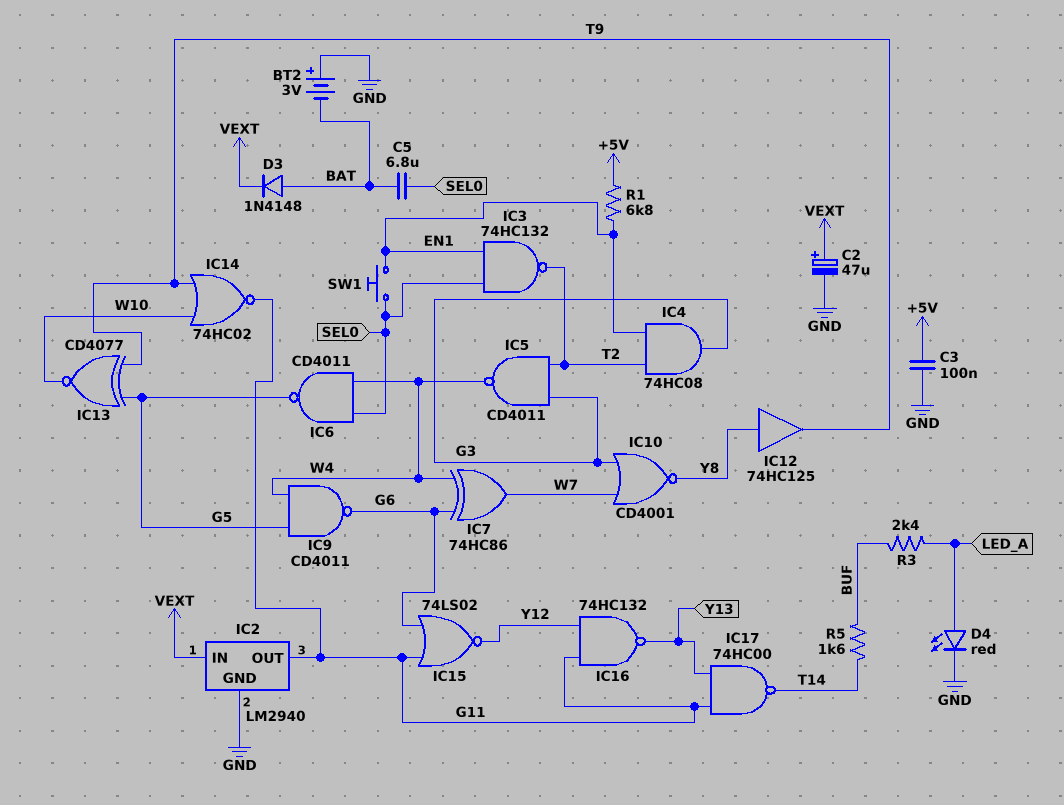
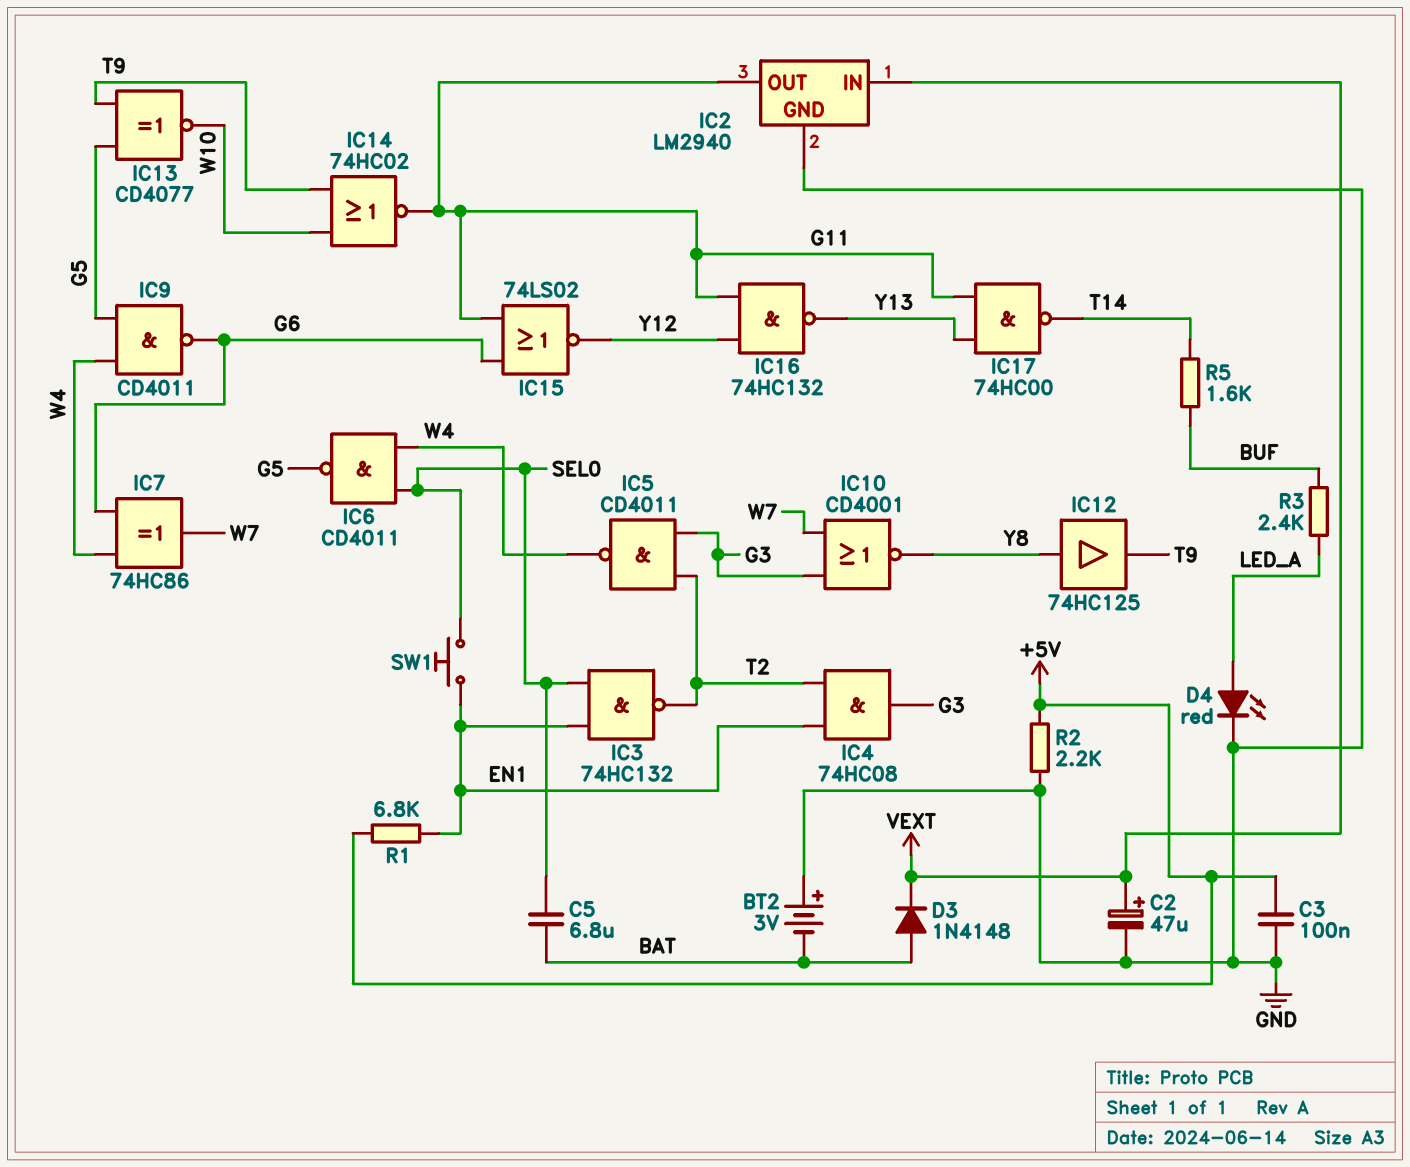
R2: none -> 2.2k (+5V, GND)

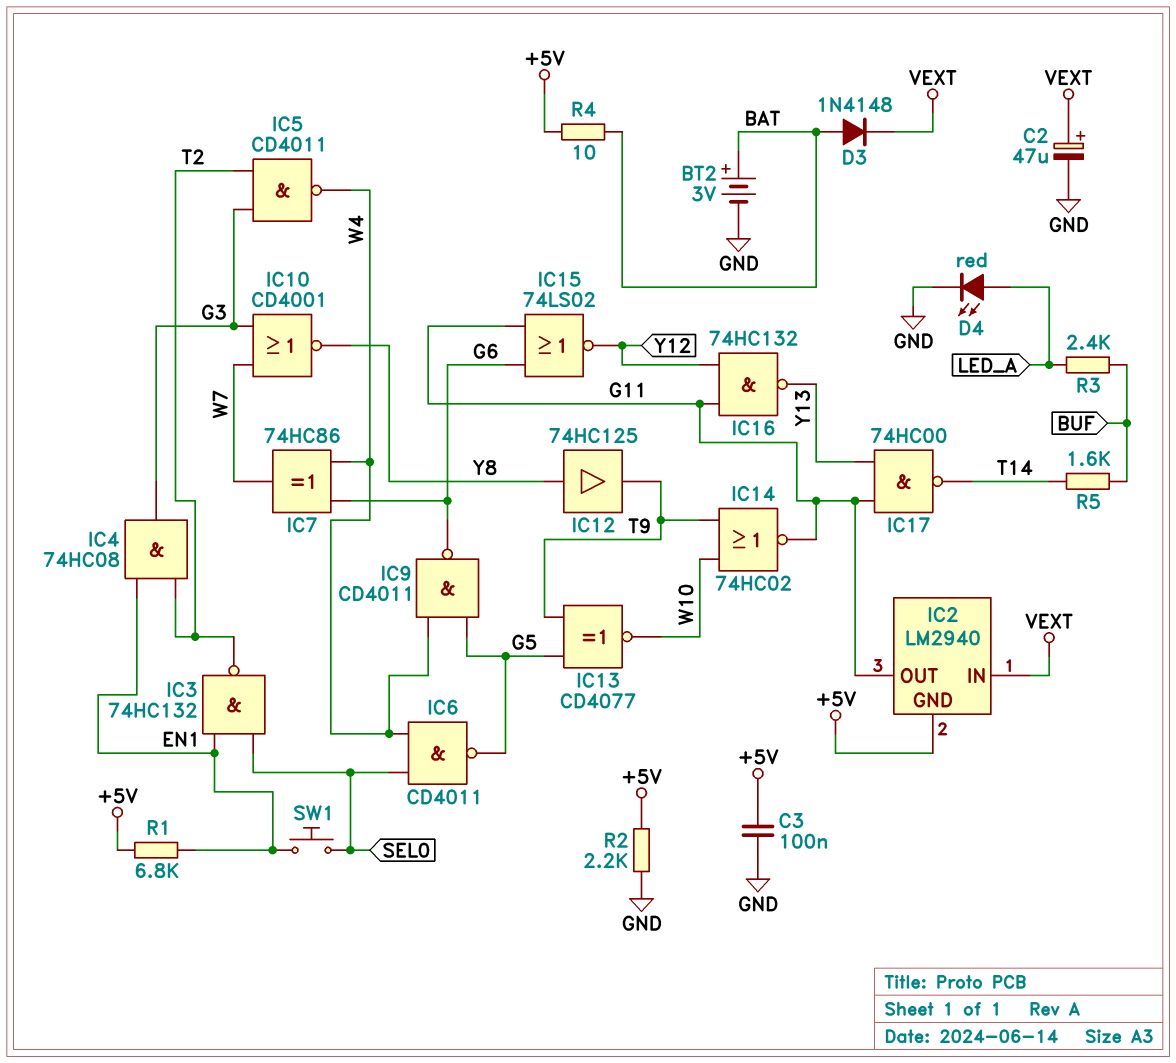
BT2: 3V (plus GND, minus BAT) -> 3V (plus BAT, minus GND)
C5: 6.8uF (BAT, SEL0) -> none
IC2 pin GND: GND -> +5V
R4: none -> 10 (+5V, BAT)

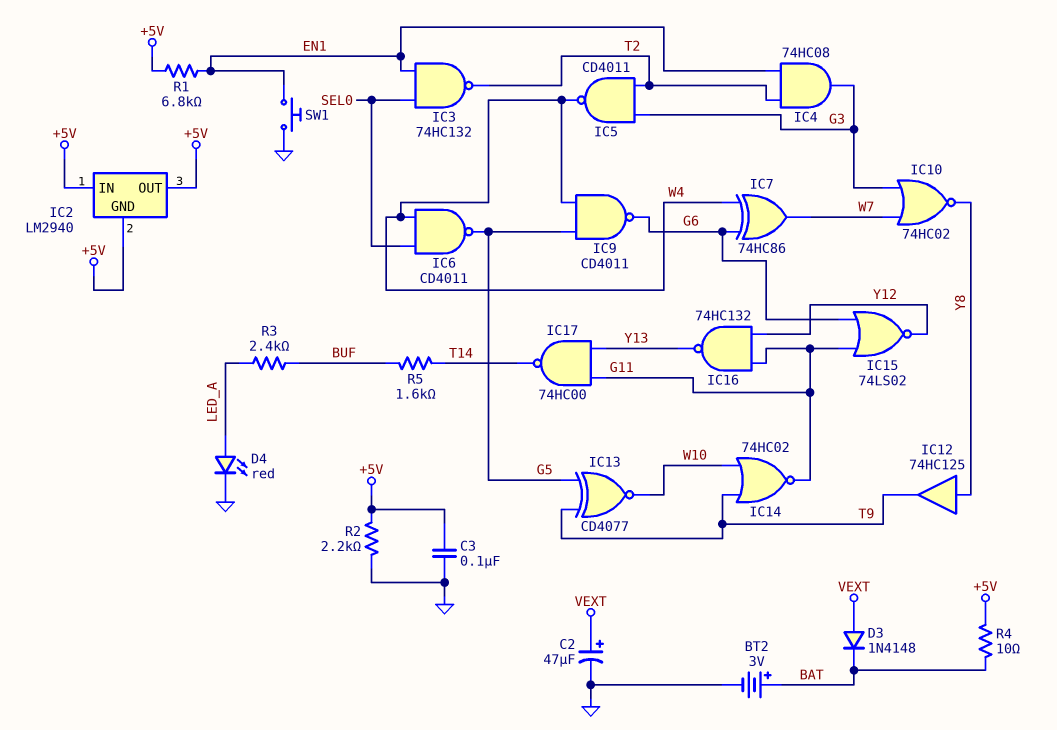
D3: diode 1N4148 (A BAT, K VEXT) -> diode 1N4148 (A VEXT, K BAT)
IC2 pin IN: VEXT -> +5V
IC2 pin OUT: G11 -> +5V
IC10: NOR CD4001 (in G3, in W7, out Y8) -> NOR 74HC02 (in G3, in W7, out Y8)
SW1: button (EN1, SEL0) -> button (EN1, GND)

